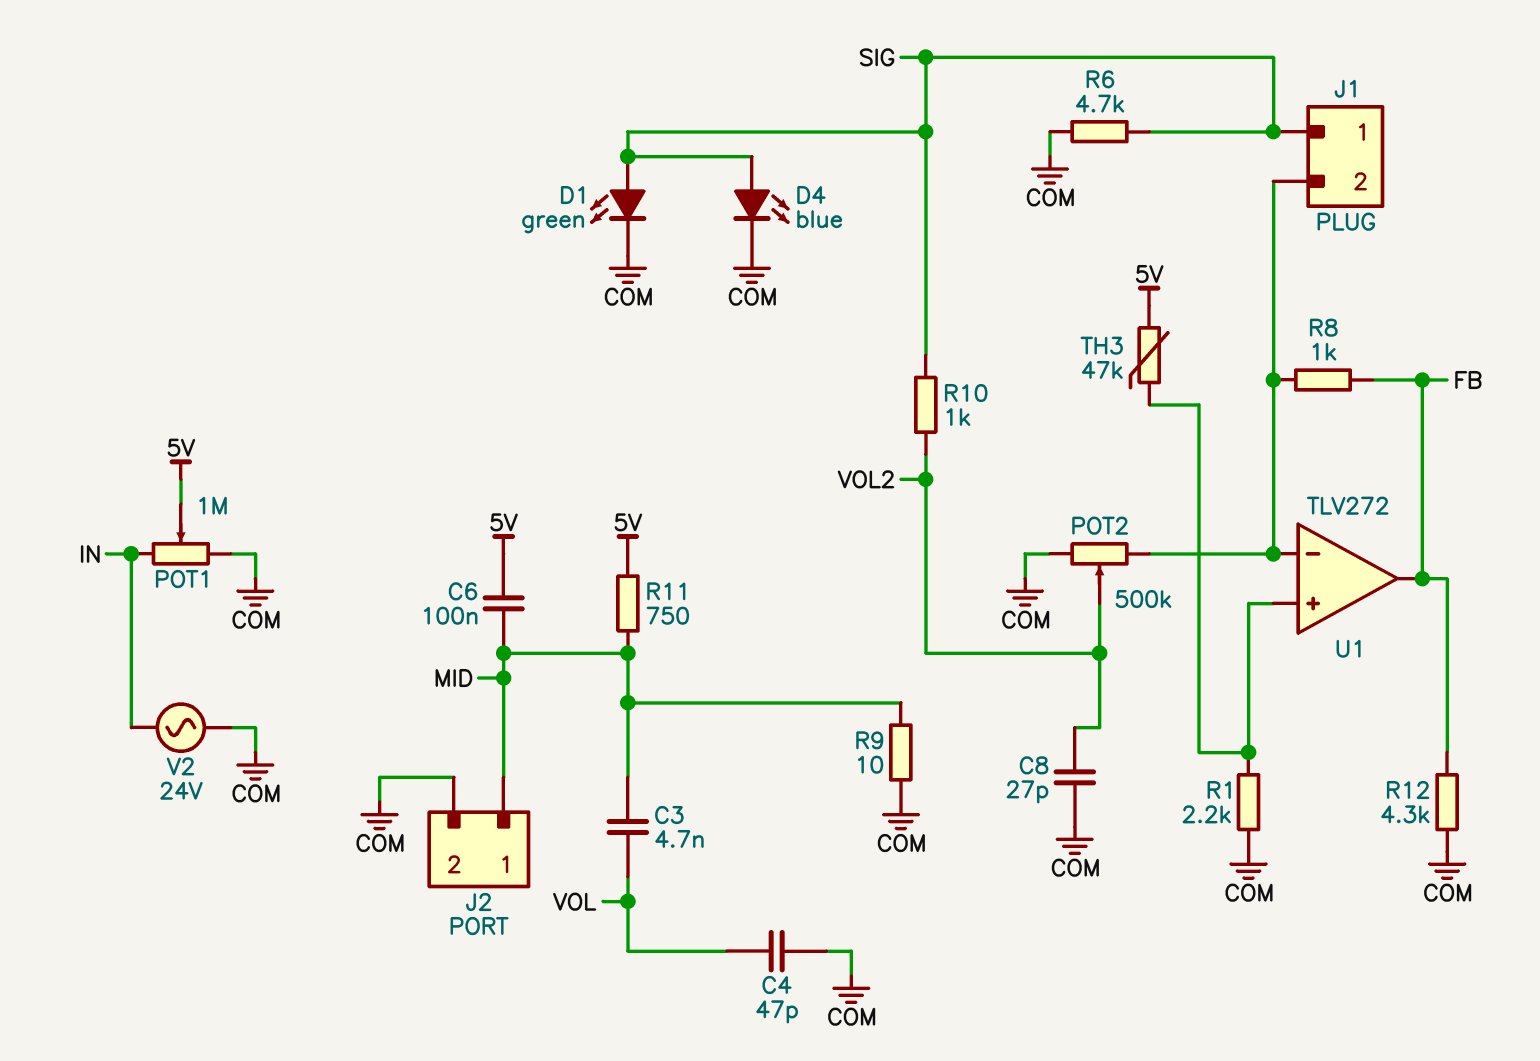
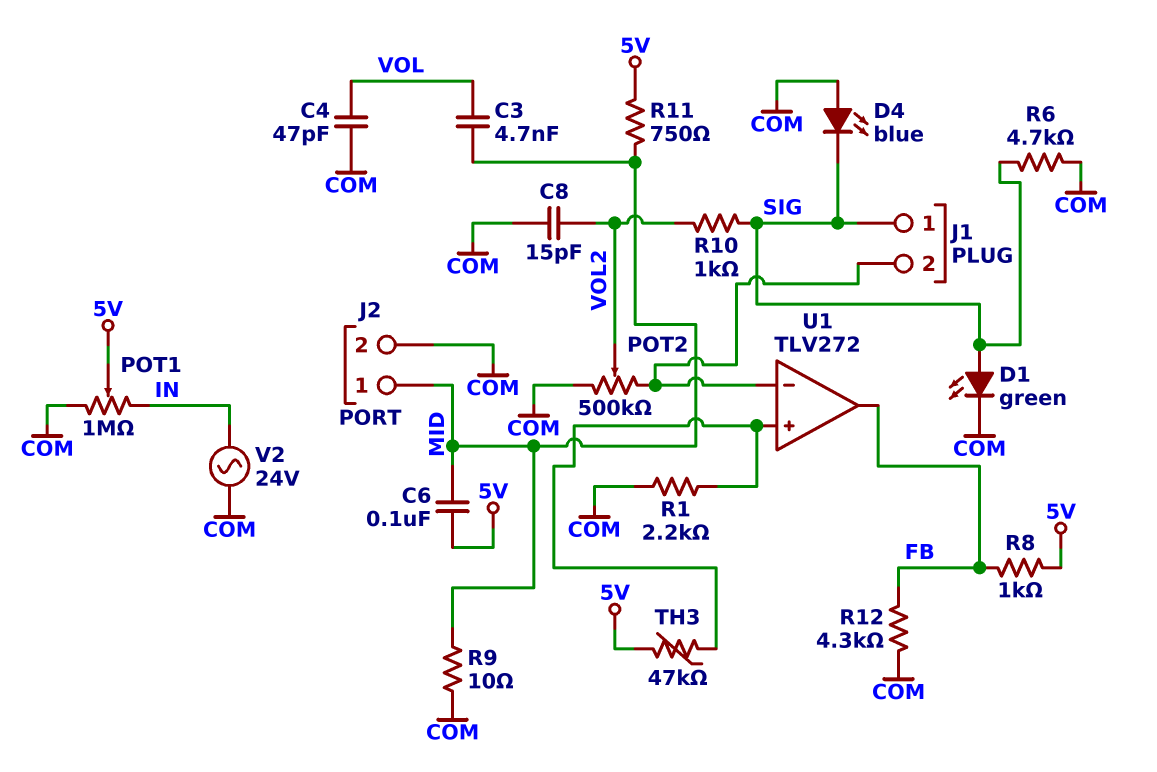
C8: 27pF (COM, VOL2) -> 15pF (COM, VOL2)
D4: LED blue (A SIG, K COM) -> LED blue (A COM, K SIG)
R8: 1k (FB, J1/2) -> 1k (5V, FB)

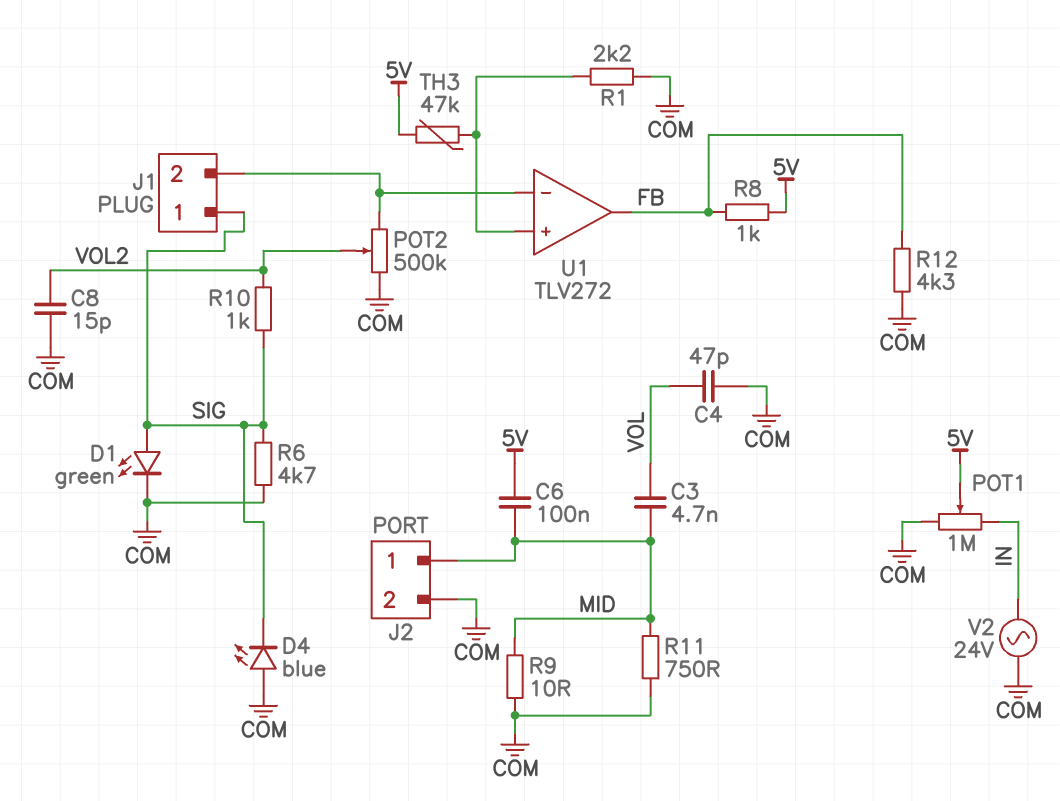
R11: 750 (5V, MID) -> 750 (COM, MID)

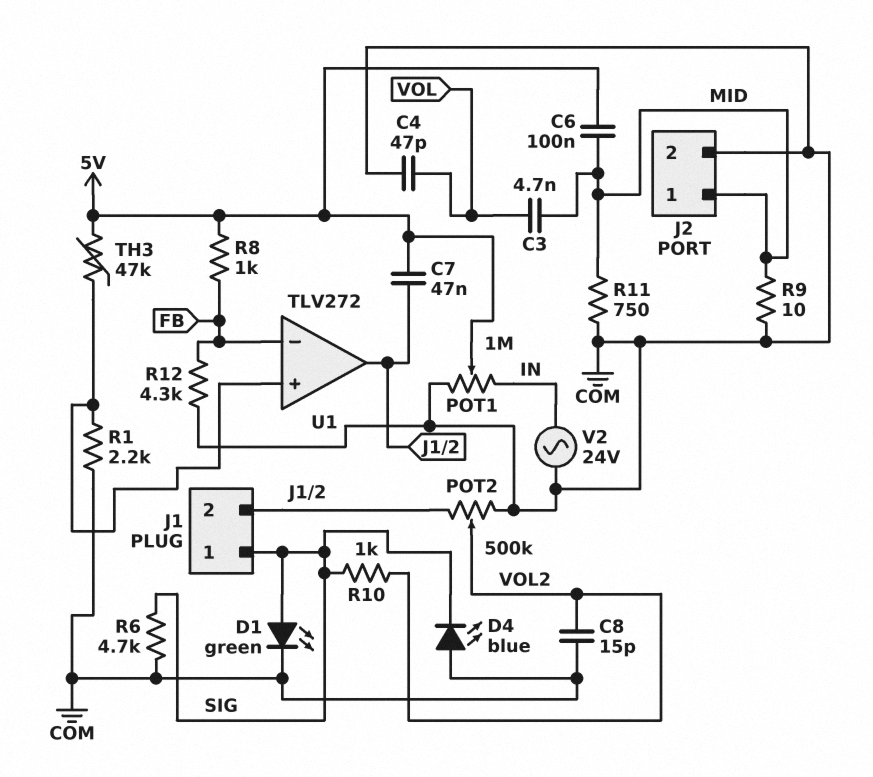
C7: none -> 47nF (5V, J1/2)
U1 pin in-: J1/2 -> FB
U1 pin out: FB -> J1/2

